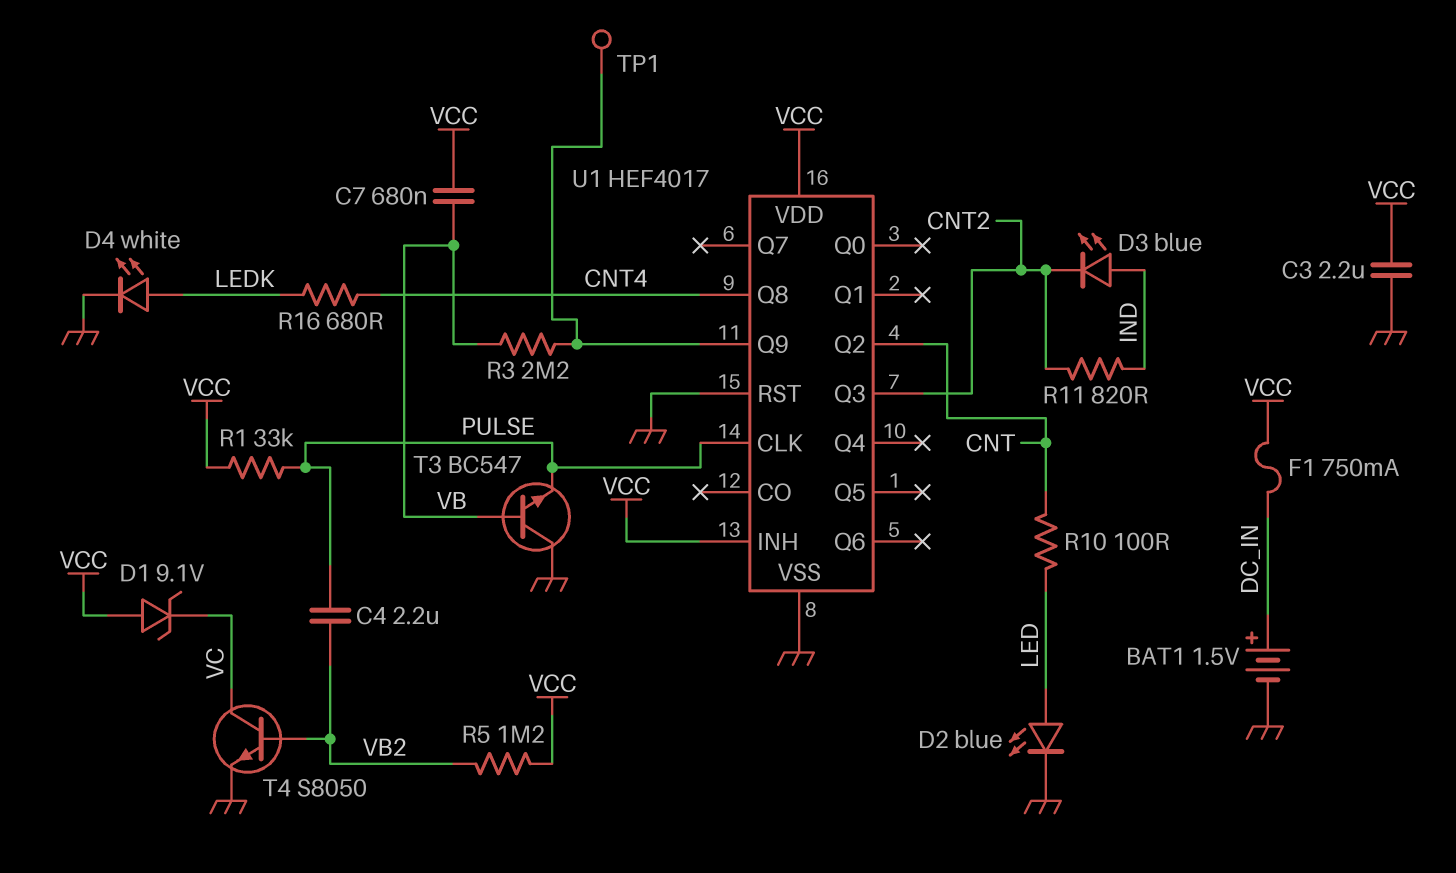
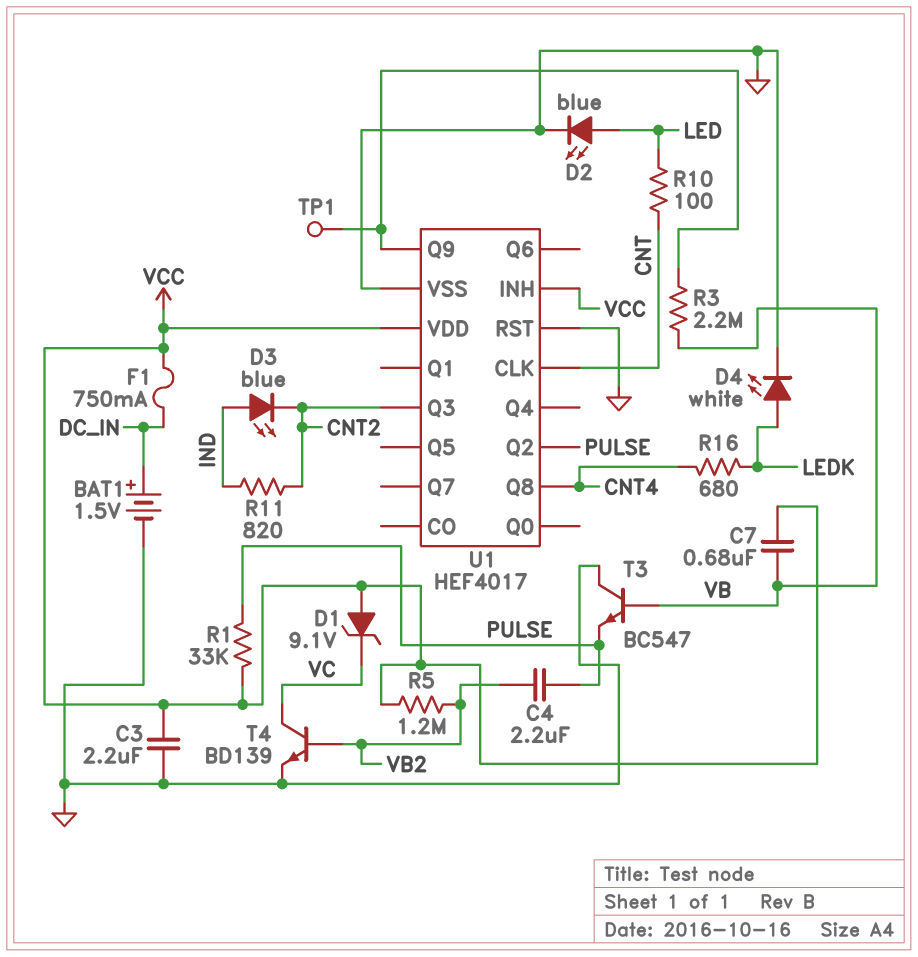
T4: NPN S8050 (B VB2, C VC, E GND) -> NPN BD139 (B VB2, C VC, E GND)
U1 pin CLK: PULSE -> CNT
U1 pin Q2: CNT -> PULSE

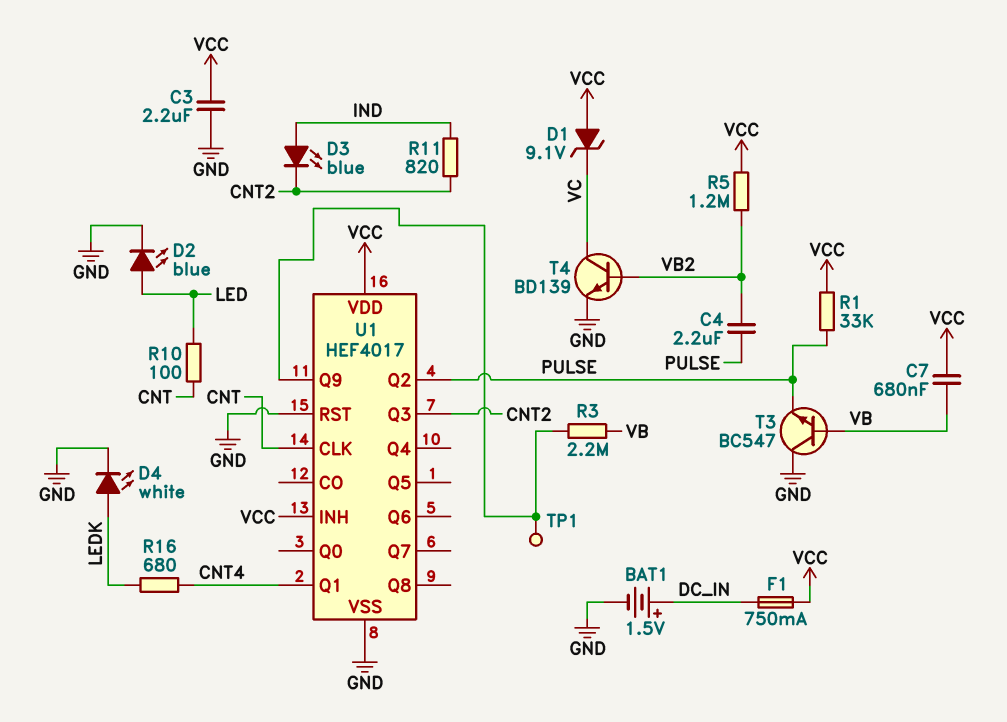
U1 pin Q1: none -> CNT4
U1 pin Q8: CNT4 -> none

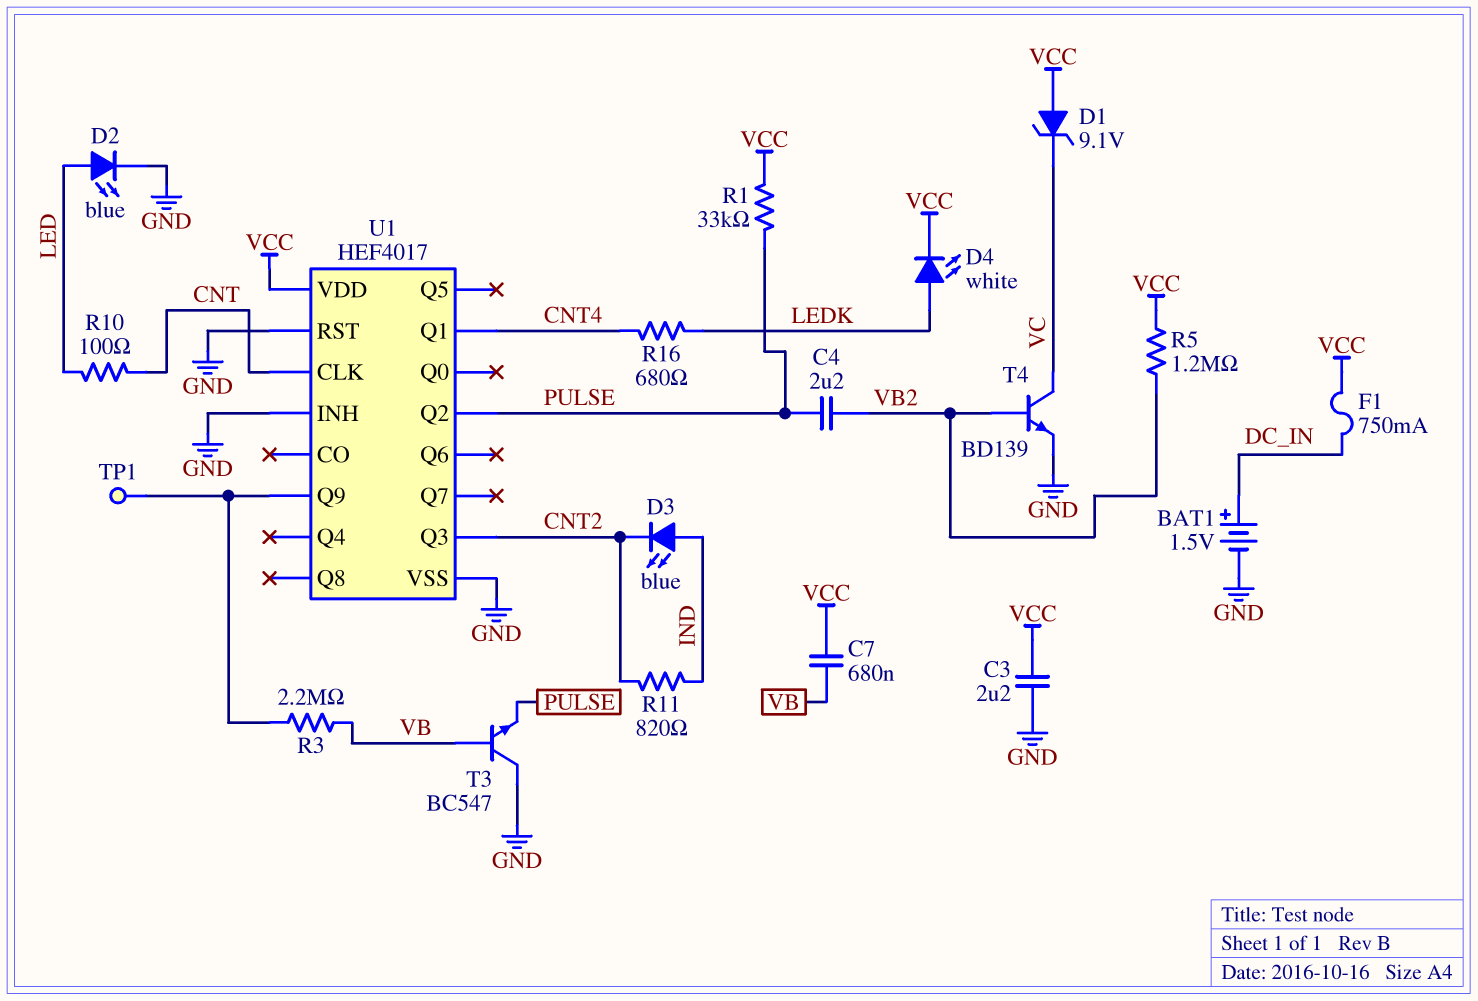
D4: LED white (A LEDK, K GND) -> LED white (A LEDK, K VCC)
U1 pin INH: VCC -> GND

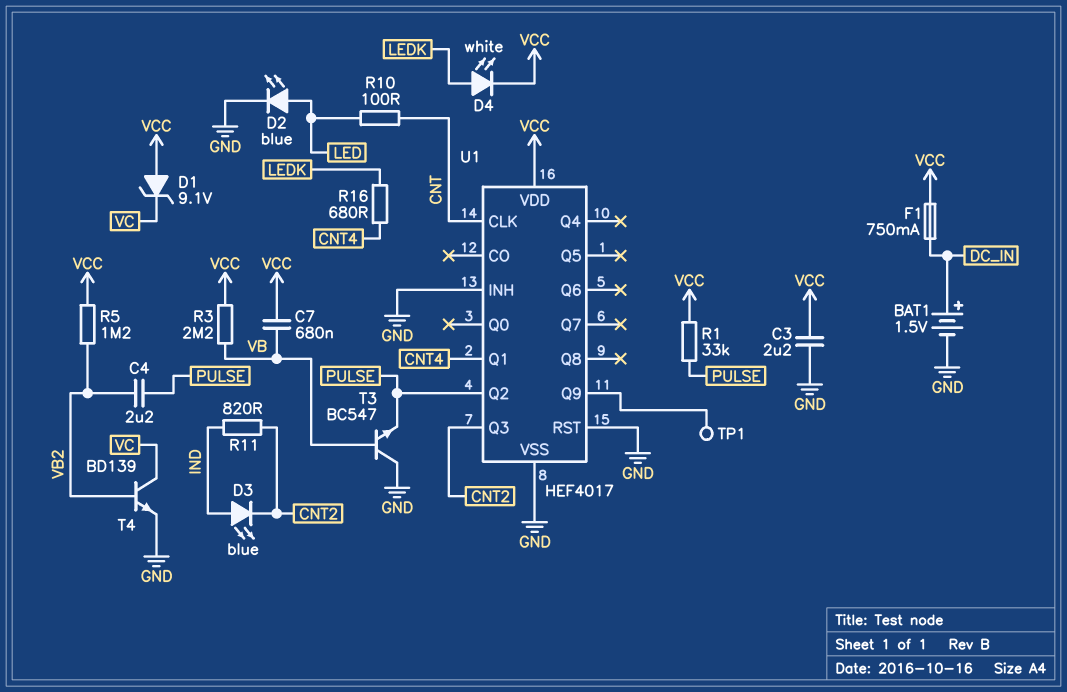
R3: 2.2M (U1/Q9, VB) -> 2.2M (VB, VCC)

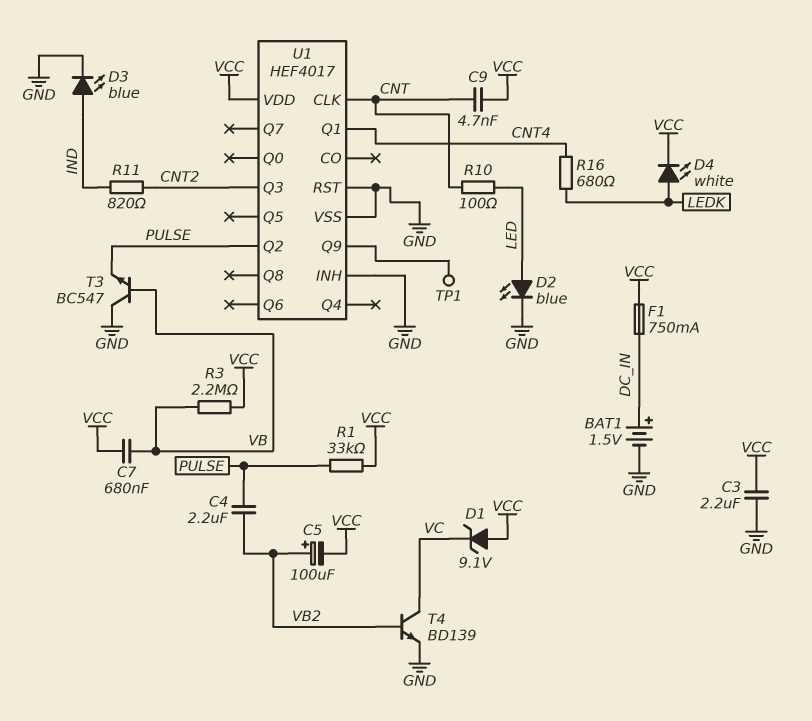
C5: none -> 100uF (plus VB2, minus VCC)
C9: none -> 4.7nF (CNT, VCC)
D3: LED blue (A IND, K CNT2) -> LED blue (A IND, K GND)
R5: 1.2M (VB2, VCC) -> none

